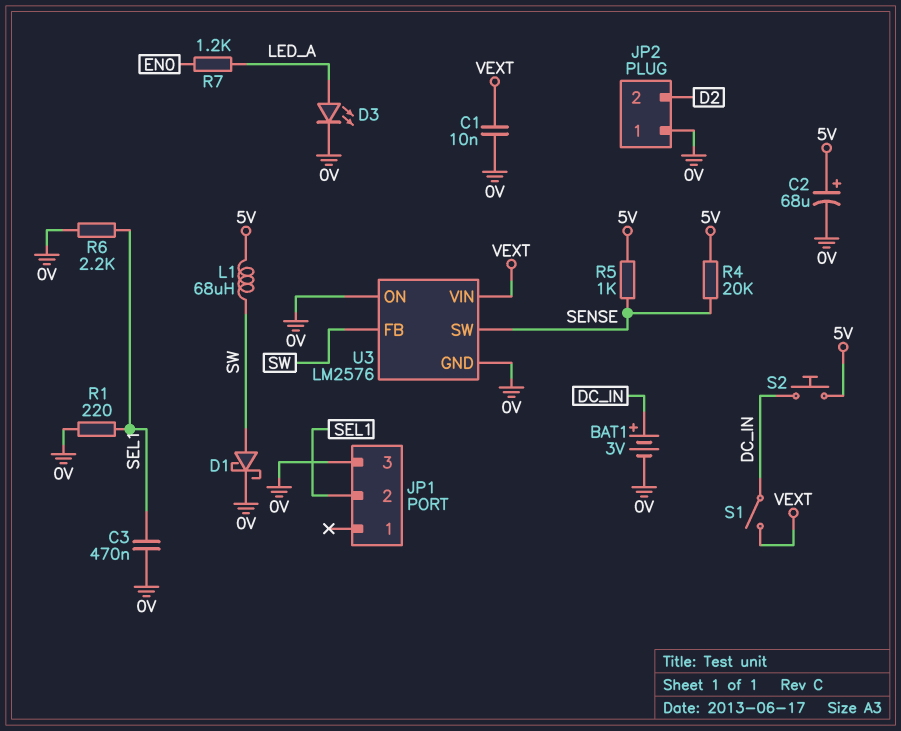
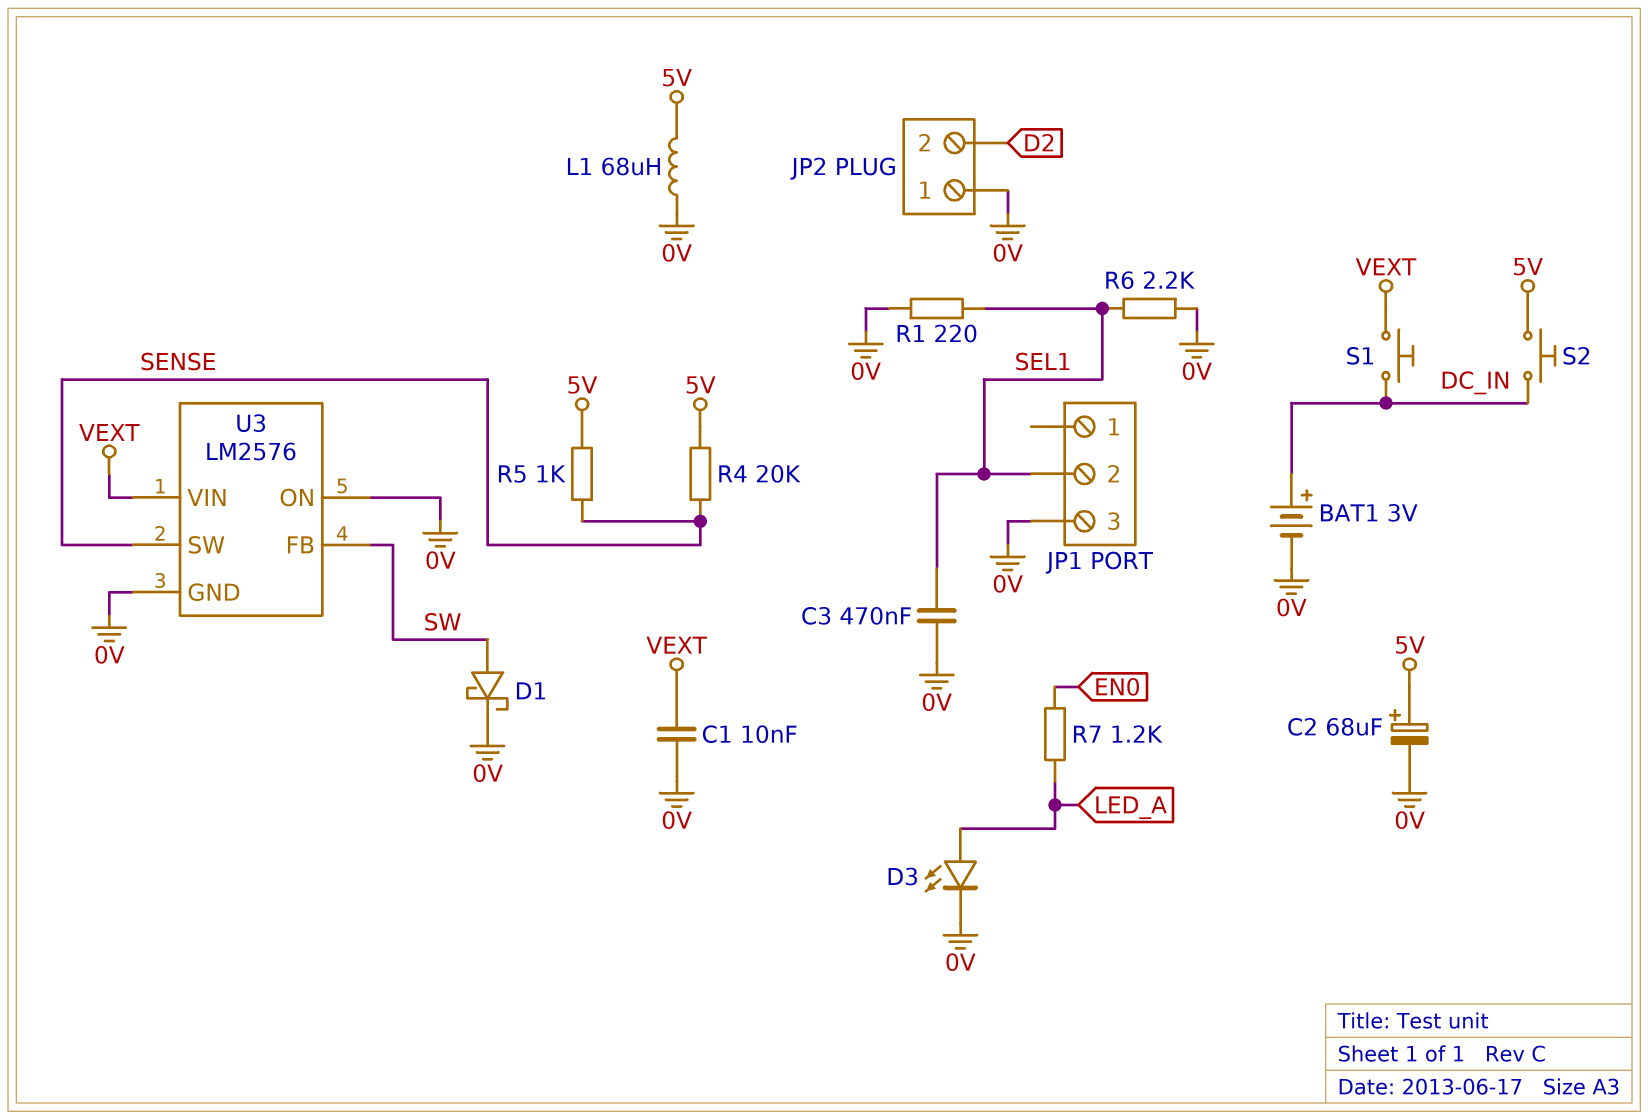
L1: 68uH (5V, SW) -> 68uH (0V, 5V)
S1: switch (DC_IN, VEXT) -> button (DC_IN, VEXT)

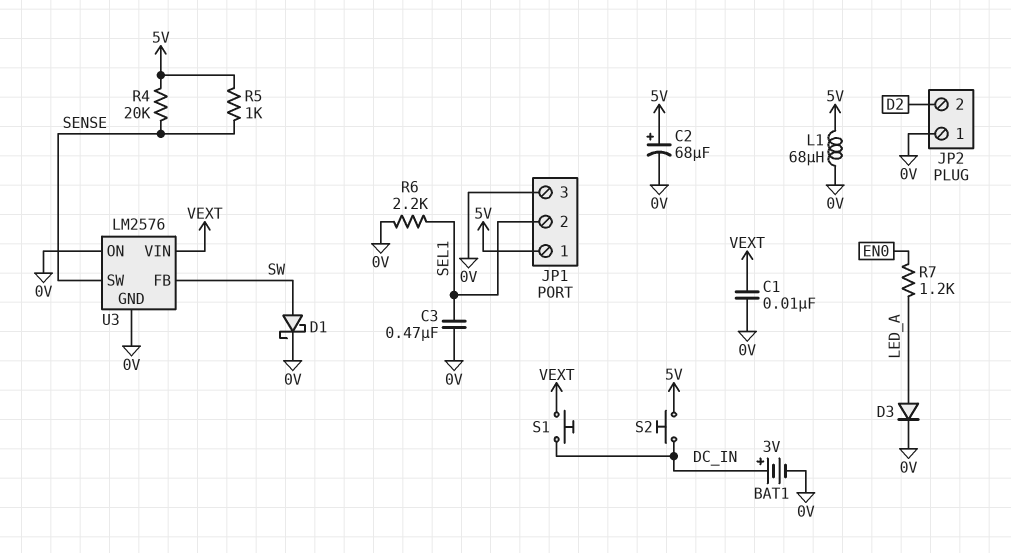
D3: LED (A LED_A, K 0V) -> diode (A LED_A, K 0V)
JP1 pin 1: none -> 5V
R1: 220 (0V, SEL1) -> none

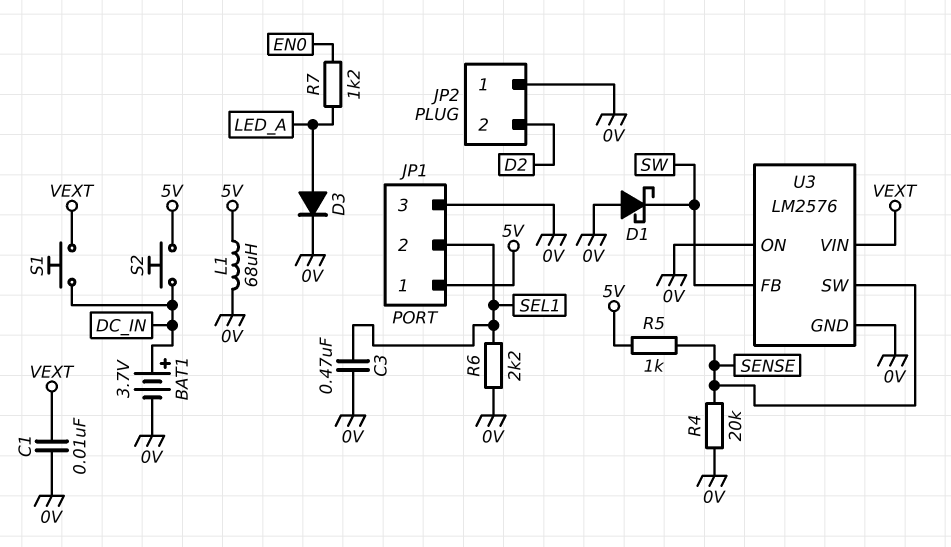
BAT1: 3V (plus DC_IN, minus 0V) -> 3.7V (plus DC_IN, minus 0V)
C2: 68uF (plus 5V, minus 0V) -> none
D1: schottky (A SW, K 0V) -> schottky (A 0V, K SW)
R4: 20k (5V, SENSE) -> 20k (0V, SENSE)

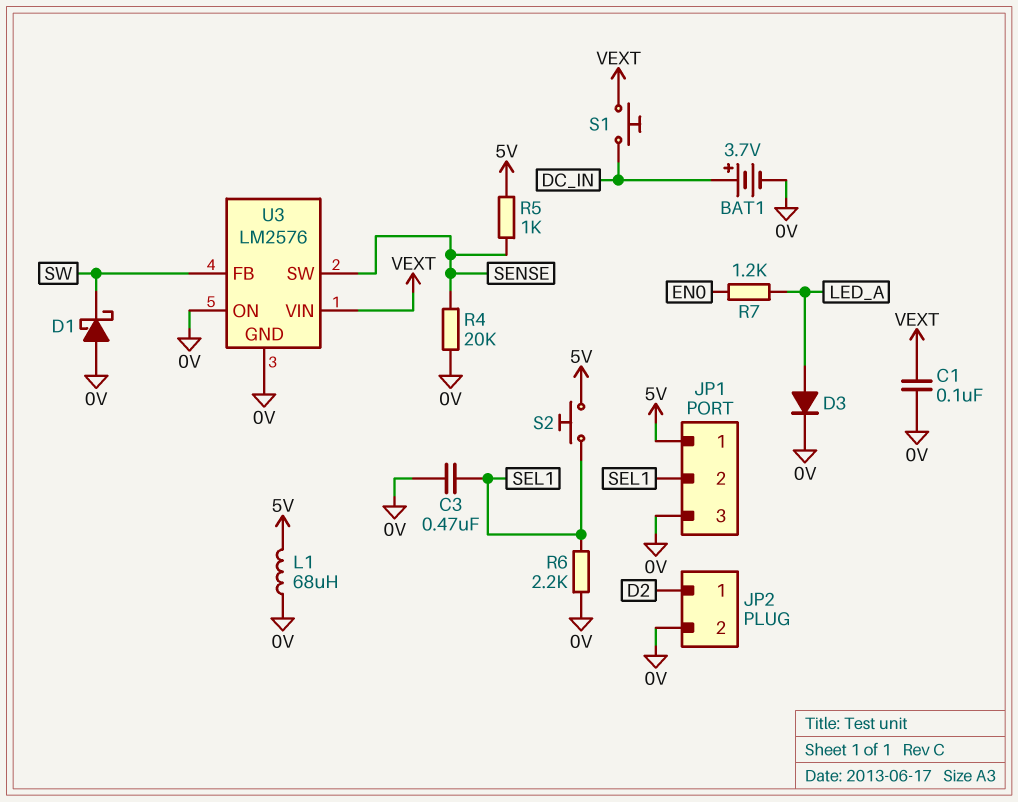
C1: 10nF (0V, VEXT) -> 100nF (0V, VEXT)
JP2 pin 1: 0V -> D2
JP2 pin 2: D2 -> 0V
S2: button (5V, DC_IN) -> button (5V, SEL1)

